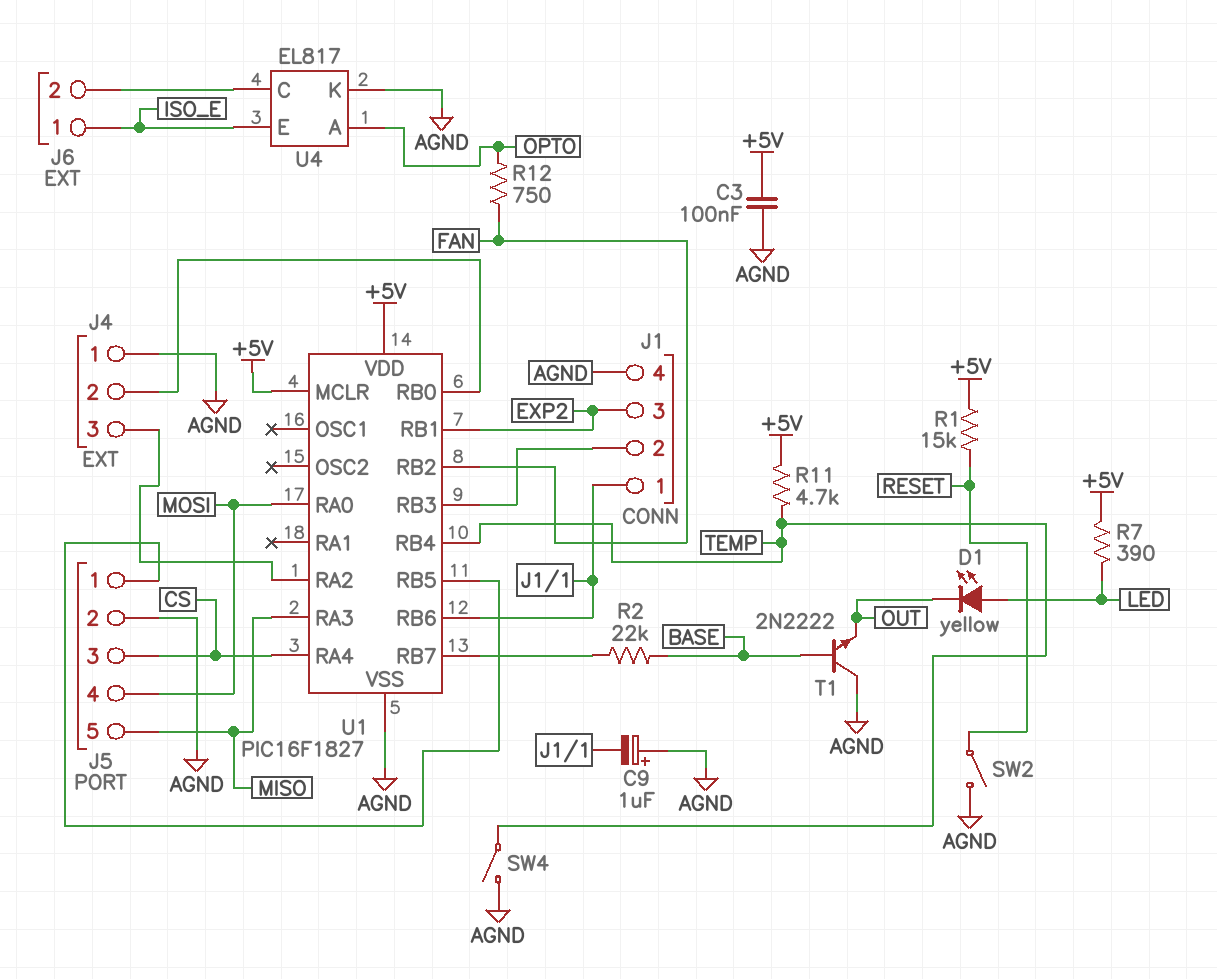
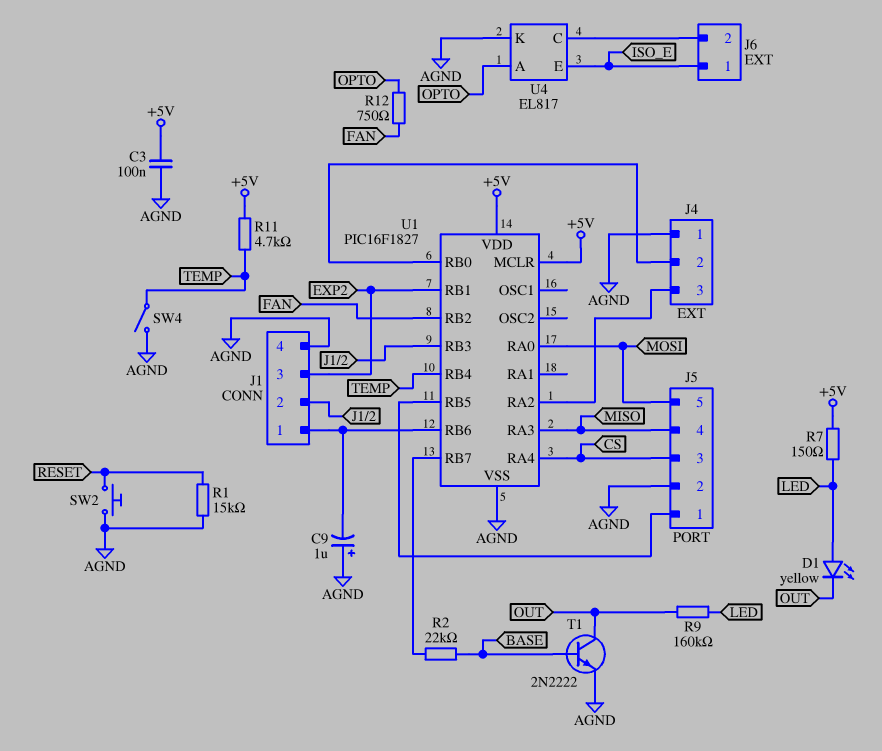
J5 pin 4: MOSI -> MISO
J5 pin 5: MISO -> MOSI
R1: 15k (+5V, RESET) -> 15k (AGND, RESET)
R7: 390 (+5V, LED) -> 150 (+5V, LED)
R9: none -> 160k (LED, OUT)
SW2: switch (AGND, RESET) -> button (AGND, RESET)
T1: NPN 2N2222 (B BASE, C AGND, E OUT) -> NPN 2N2222 (B BASE, C OUT, E AGND)

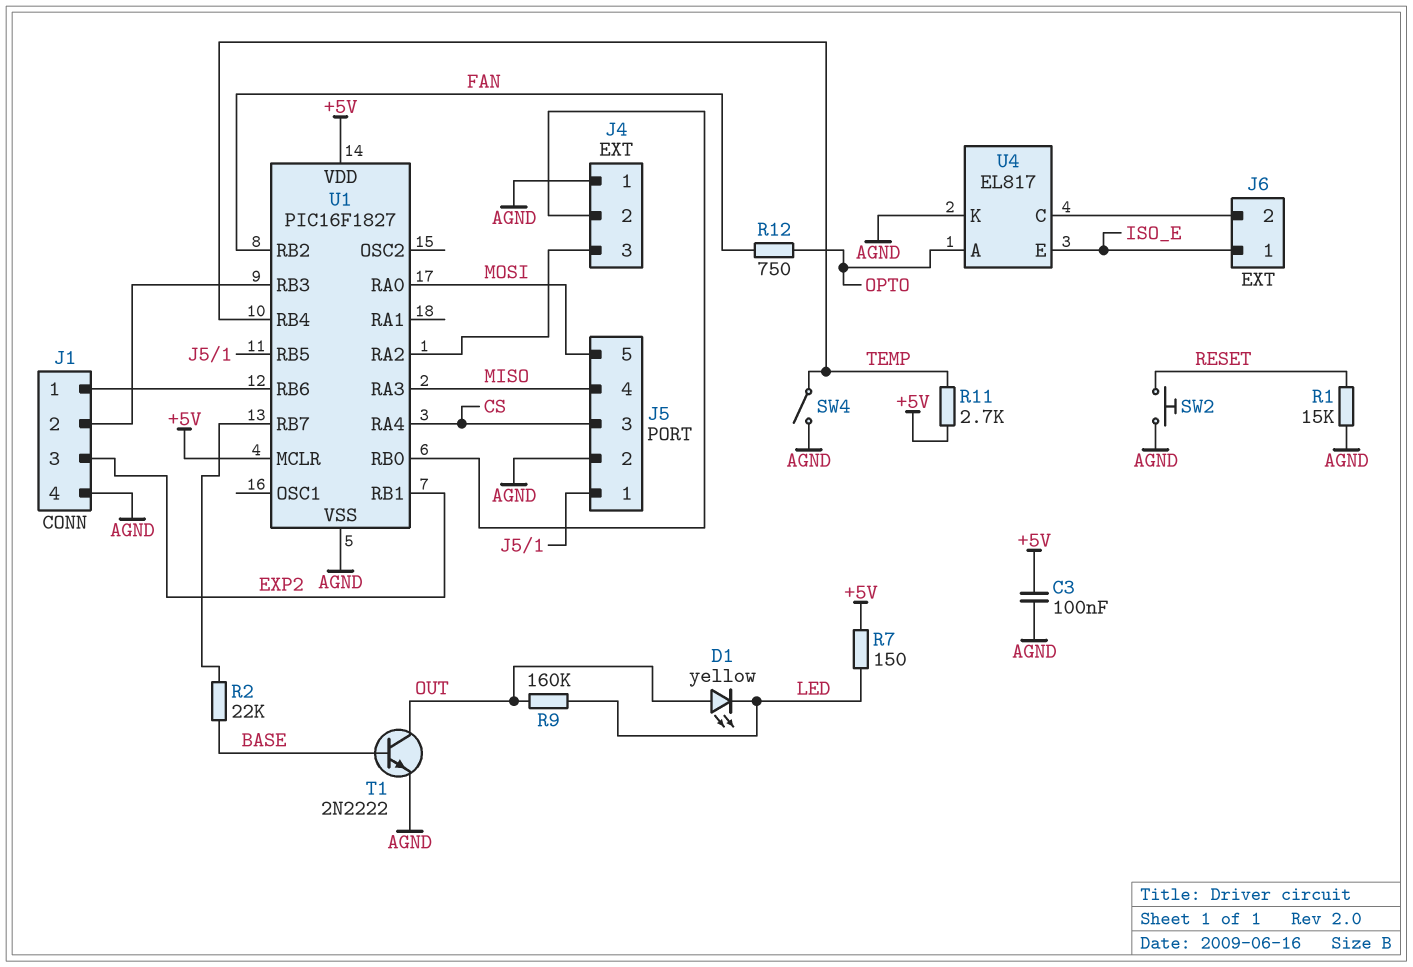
C9: 1uF (plus AGND, minus J1/1) -> none
D1: LED yellow (A LED, K OUT) -> LED yellow (A OUT, K LED)
R11: 4.7k (+5V, TEMP) -> 2.7k (+5V, TEMP)

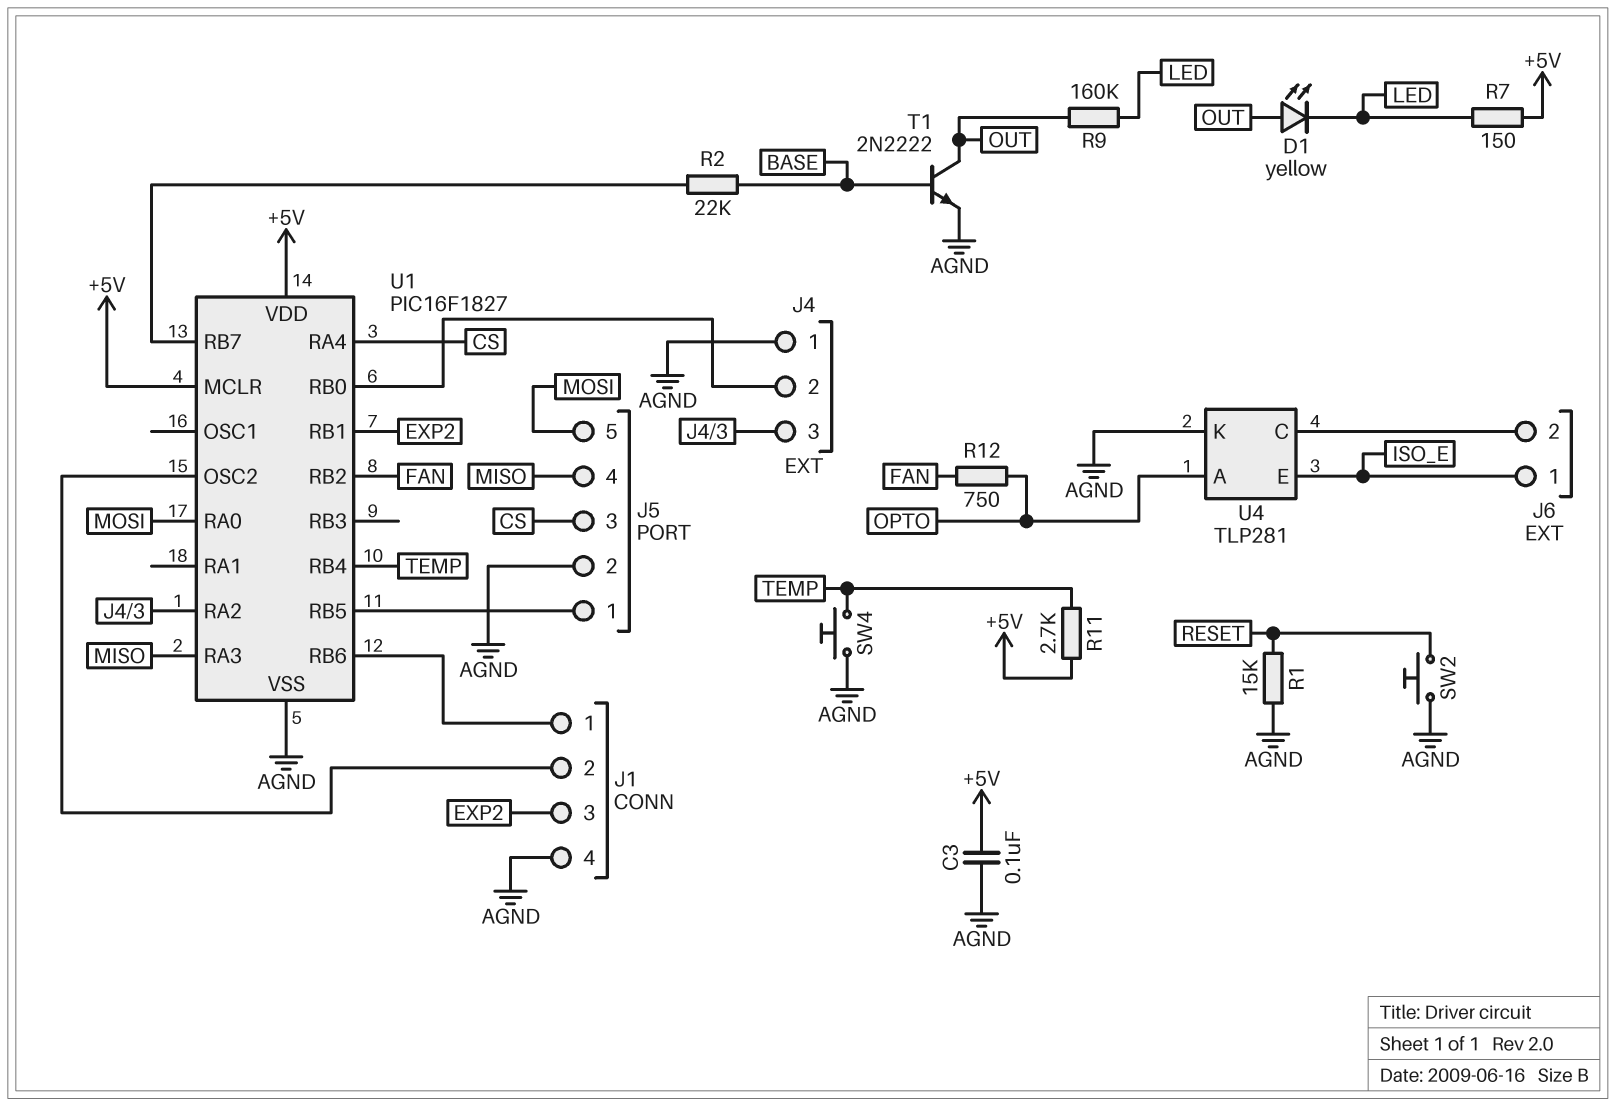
SW4: switch (AGND, TEMP) -> button (AGND, TEMP)
U1 pin OSC2: none -> J1/2
U1 pin RB3: J1/2 -> none
U4: EL817 -> TLP281

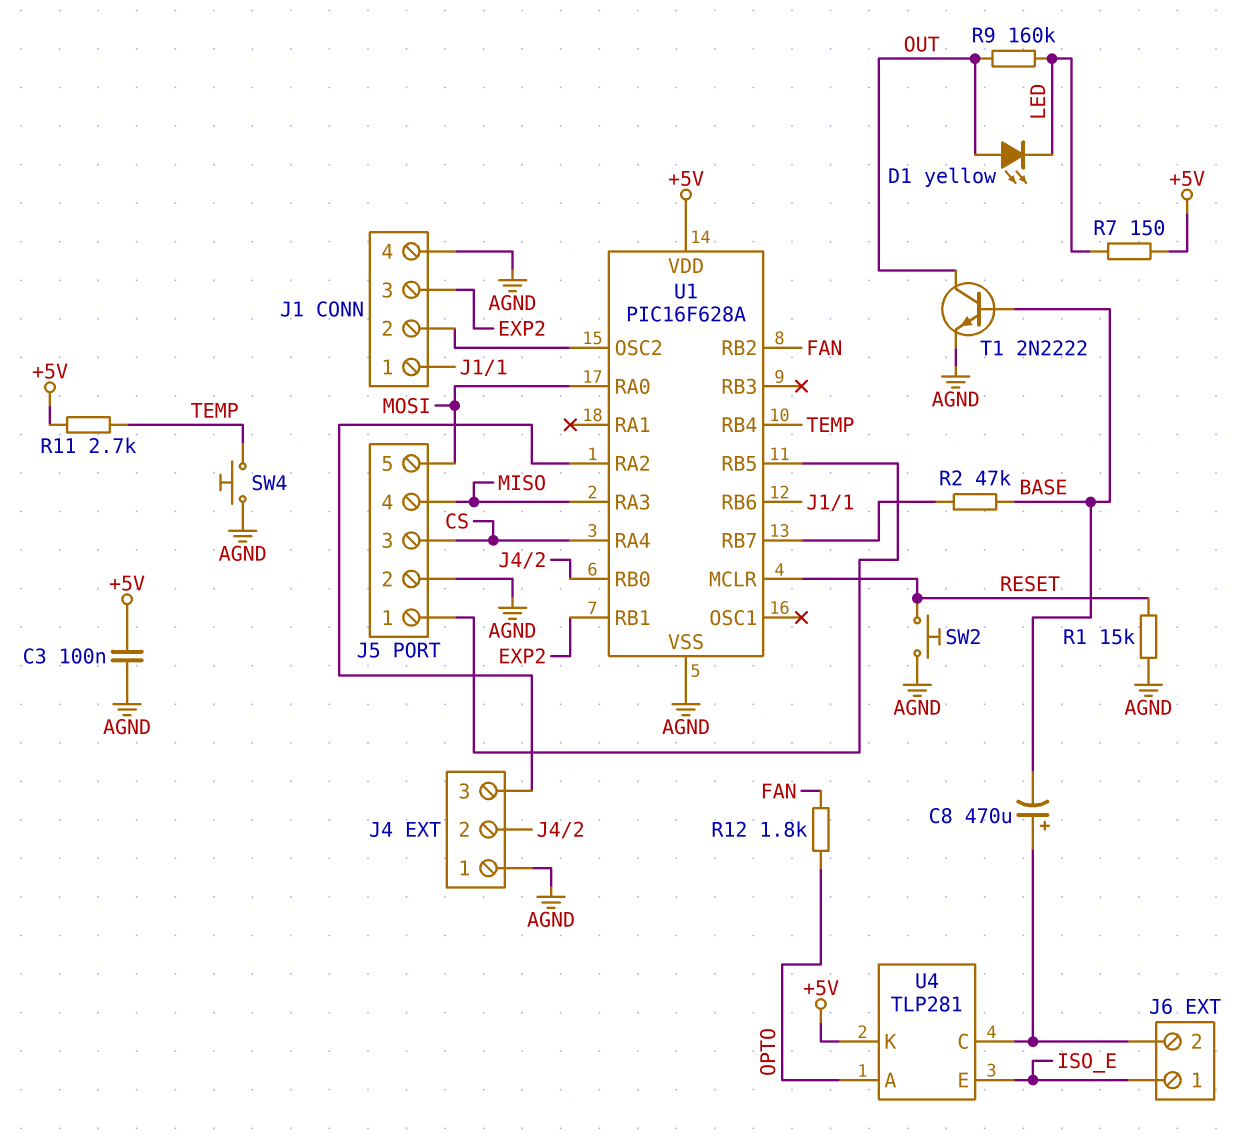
C8: none -> 470uF (plus J6/2, minus BASE)
R2: 22k (BASE, U1/RB7) -> 47k (BASE, U1/RB7)
R12: 750 (FAN, OPTO) -> 1.8k (FAN, OPTO)
U1: PIC16F1827 -> PIC16F628A
U1 pin MCLR: +5V -> RESET
U4 pin K: AGND -> +5V

